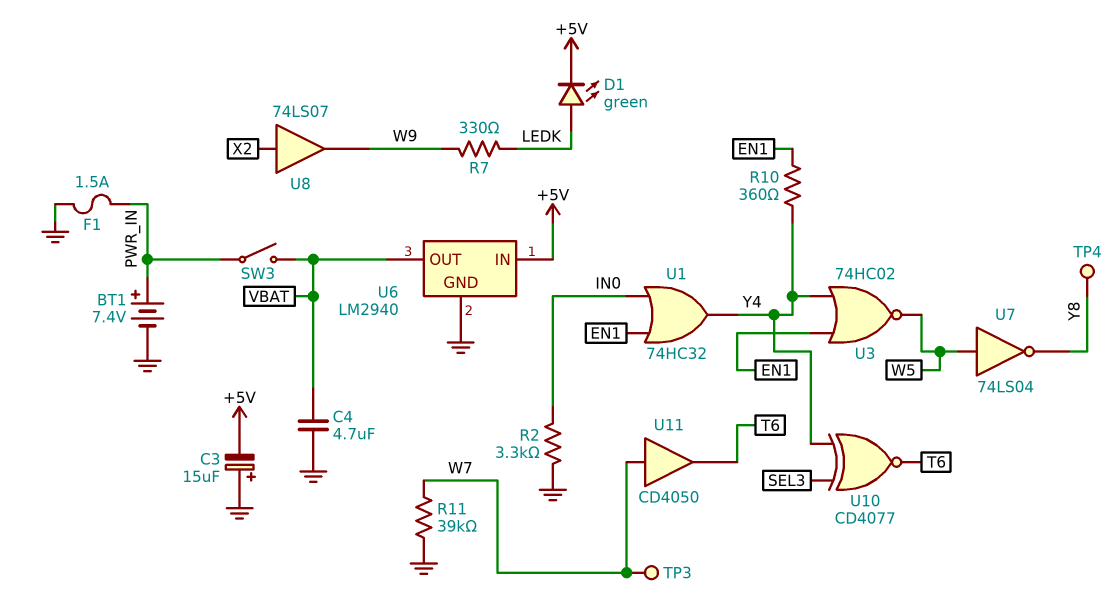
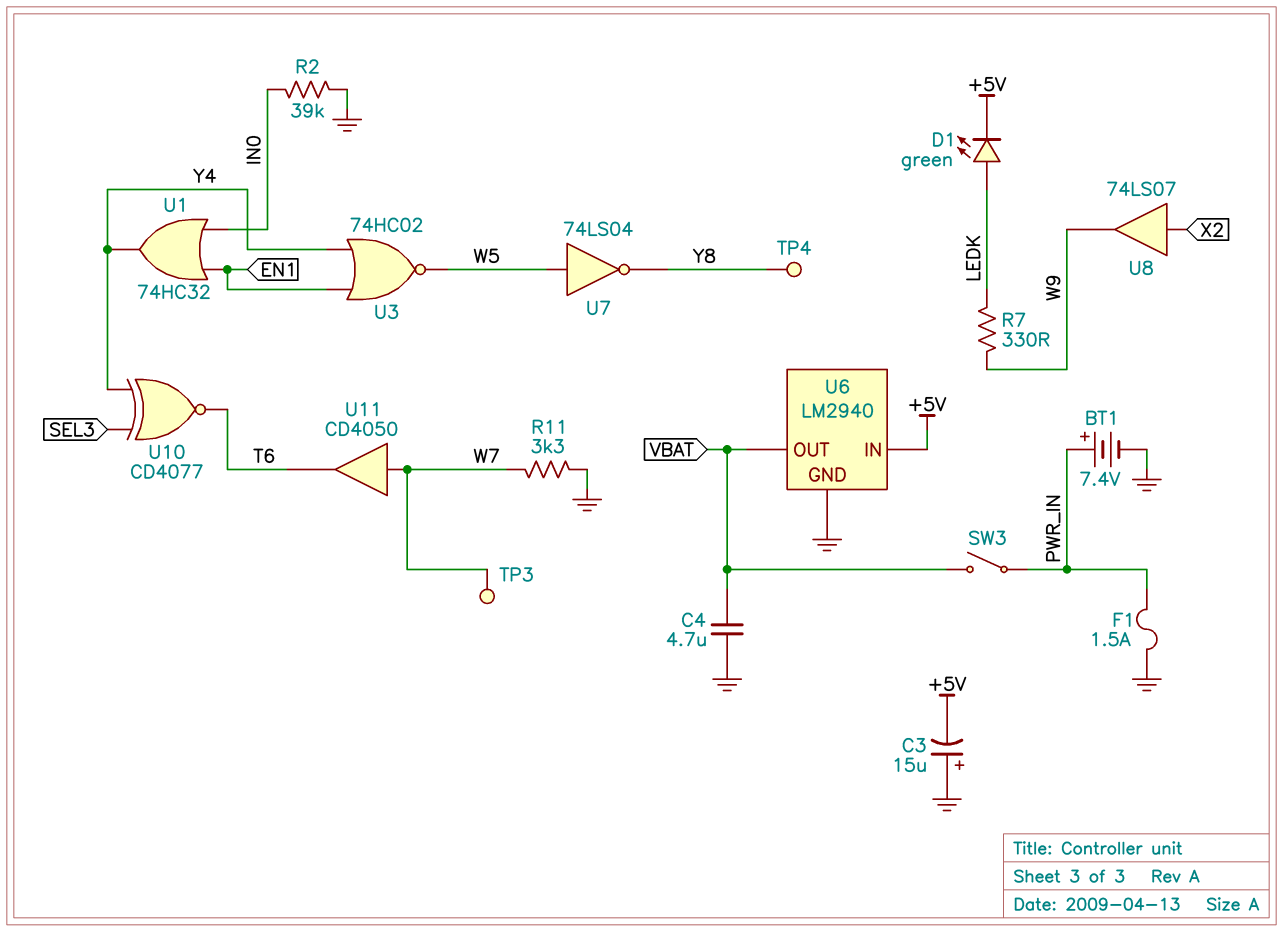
R2: 3.3k (GND, IN0) -> 39k (GND, IN0)
R10: 360 (EN1, Y4) -> none
R11: 39k (GND, W7) -> 3.3k (GND, W7)

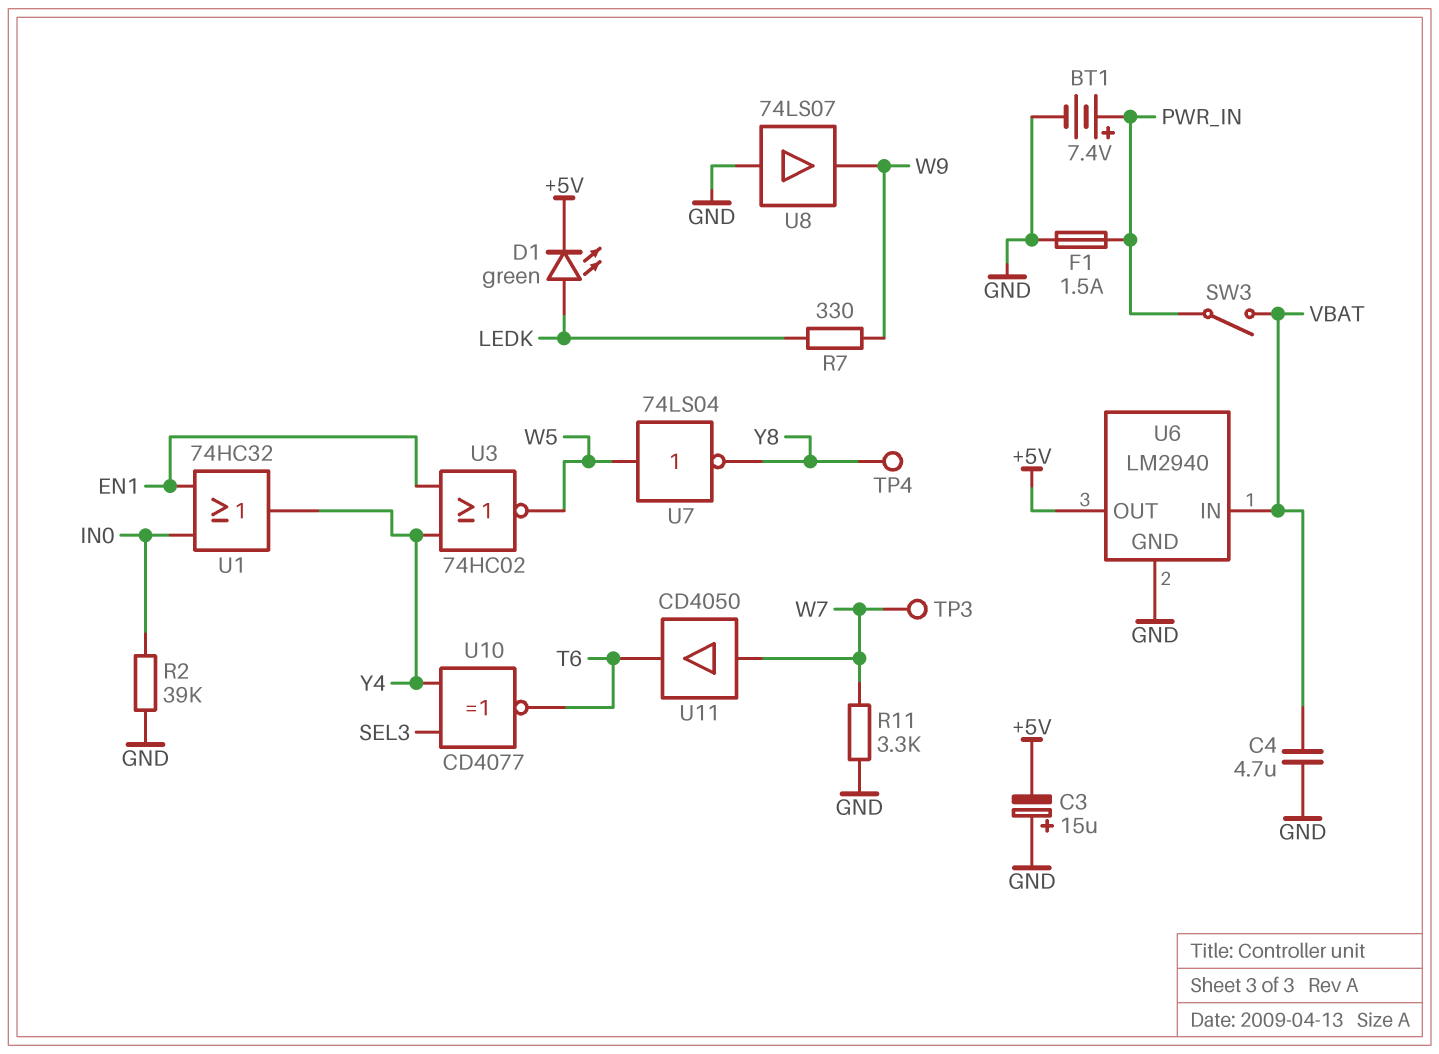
U6 pin IN: +5V -> VBAT
U6 pin OUT: VBAT -> +5V
U8: buffer 74LS07 (in X2, out W9) -> buffer 74LS07 (in GND, out W9)

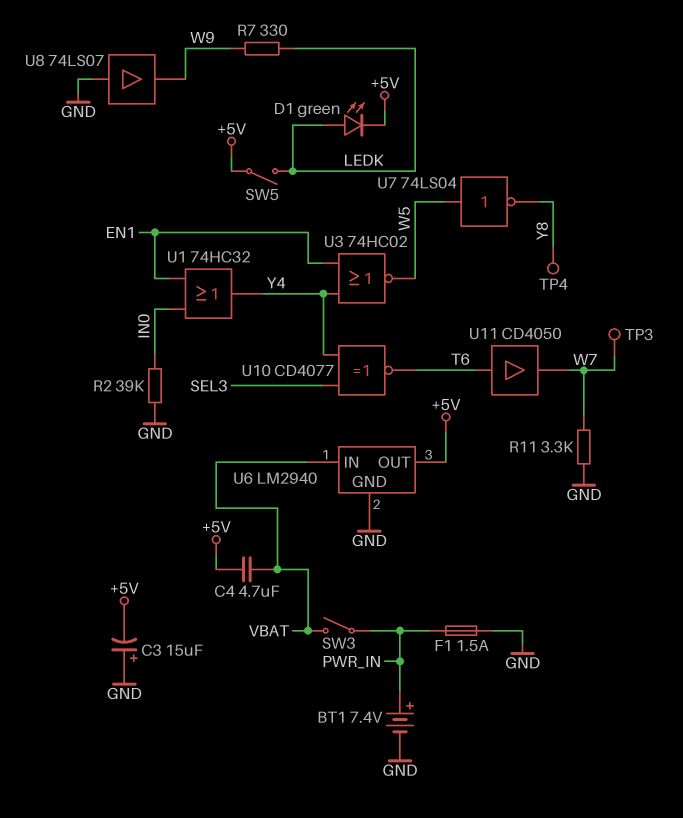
C4: 4.7uF (GND, VBAT) -> 4.7uF (+5V, VBAT)
SW5: none -> switch (+5V, LEDK)
U11: buffer CD4050 (in W7, out T6) -> buffer CD4050 (in T6, out W7)

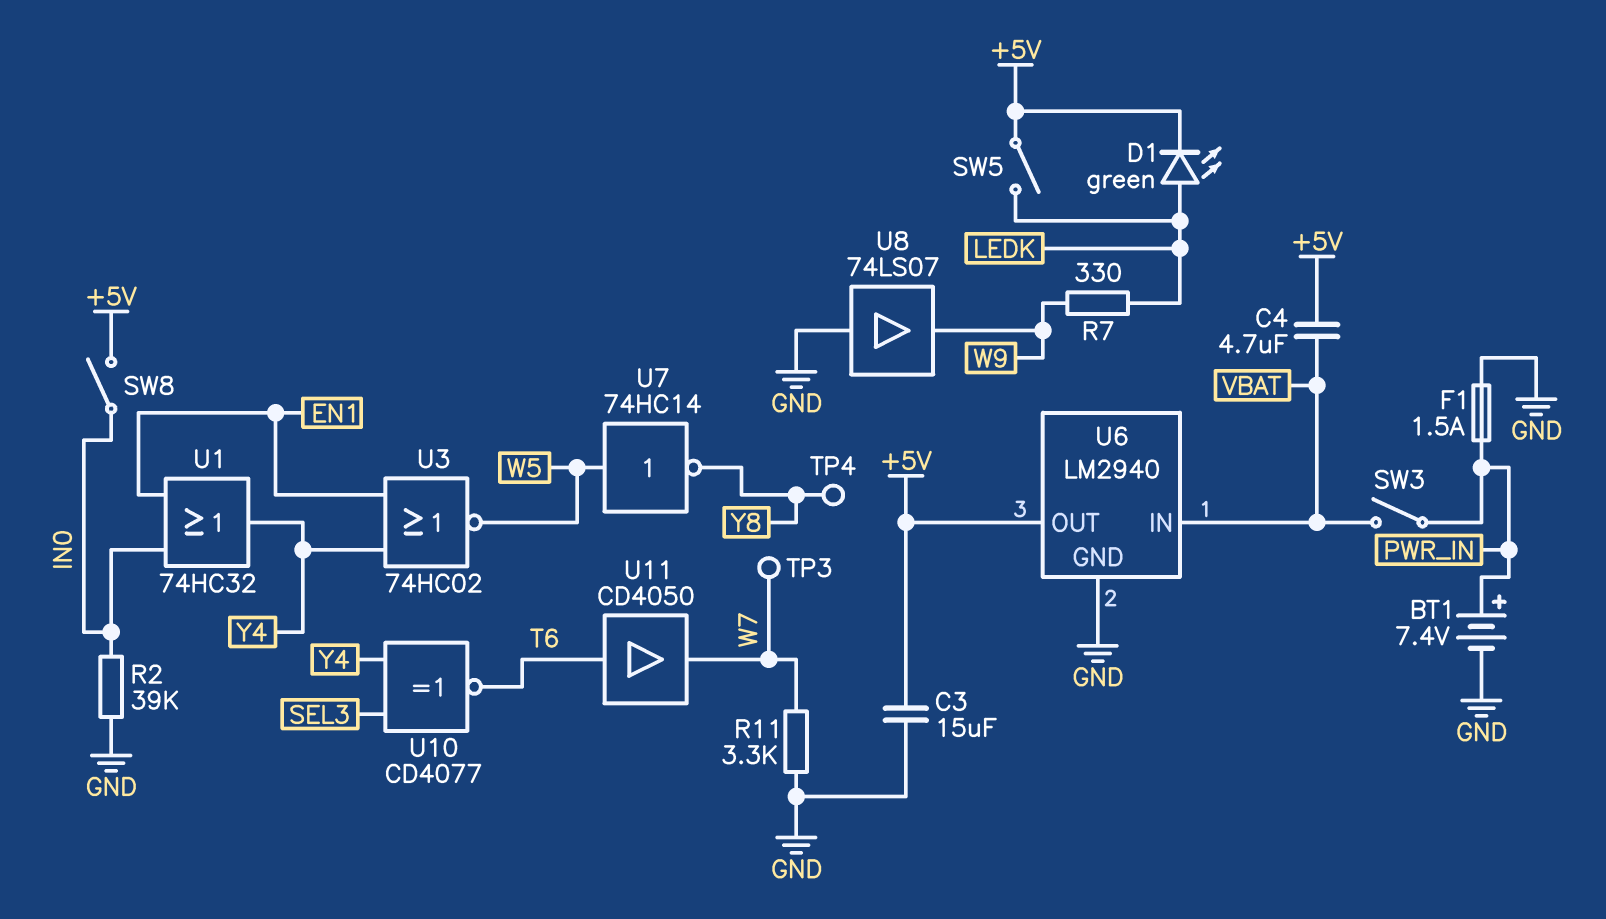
C3: 15uF (plus GND, minus +5V) -> 15uF (+5V, GND)
SW8: none -> switch (+5V, IN0)
U7: NOT 74LS04 (in W5, out Y8) -> NOT 74HC14 (in W5, out Y8)

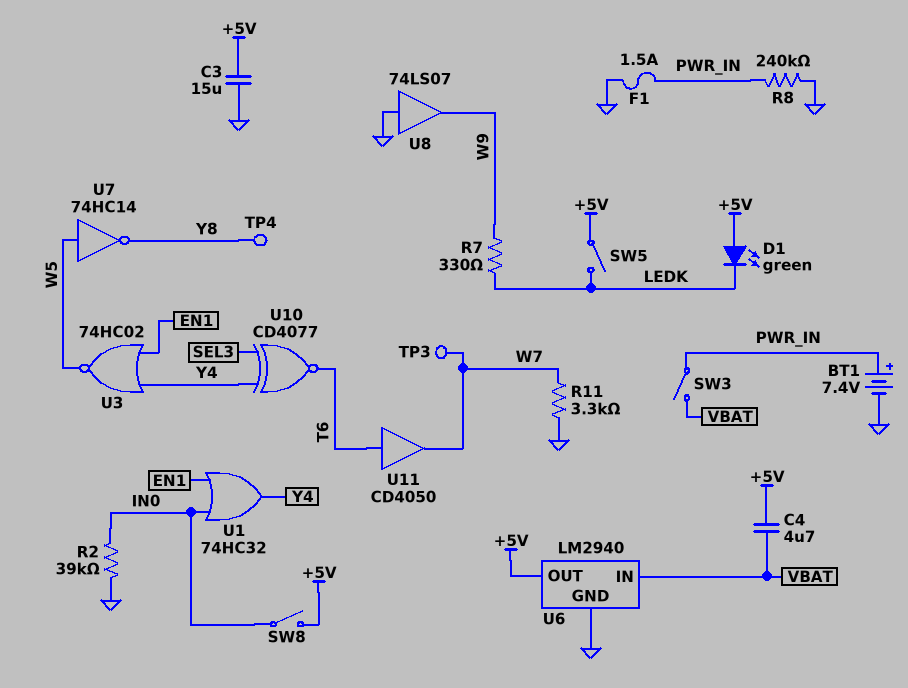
D1: LED green (A LEDK, K +5V) -> LED green (A +5V, K LEDK)
R8: none -> 240k (GND, PWR_IN)

